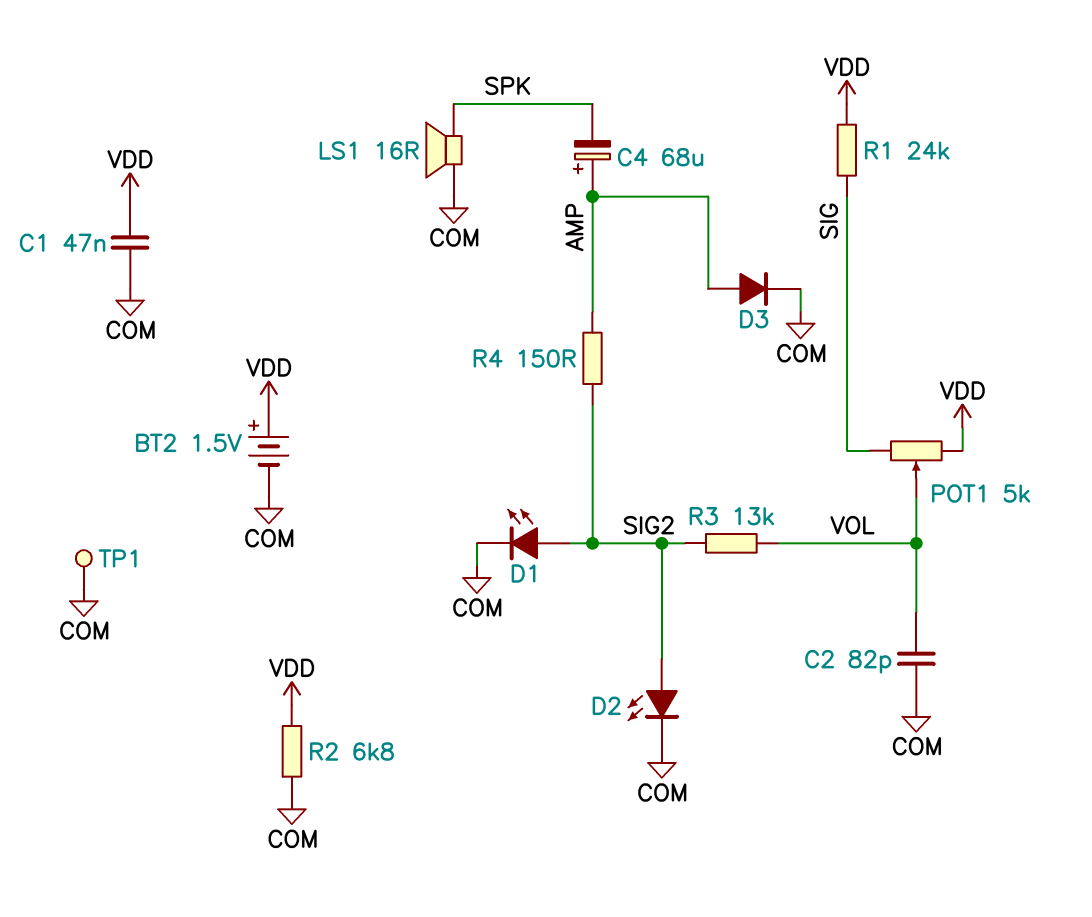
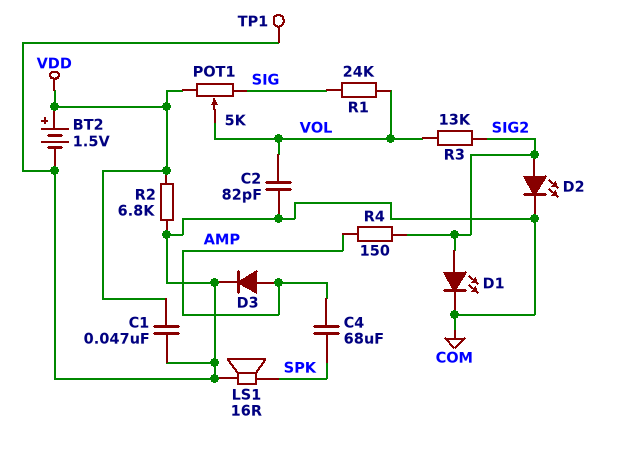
C4: 68uF (plus AMP, minus SPK) -> 68uF (AMP, SPK)
R1: 24k (SIG, VDD) -> 24k (SIG, VOL)

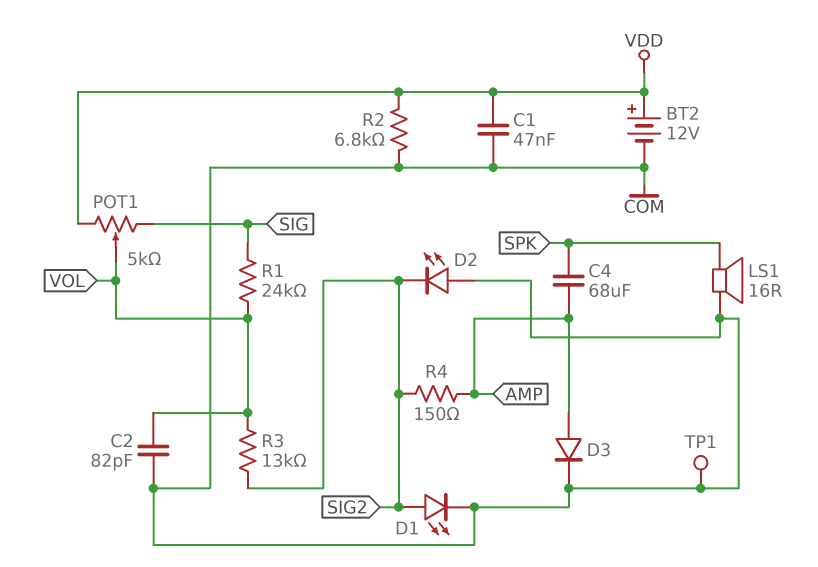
BT2: 1.5V (plus VDD, minus COM) -> 12V (plus VDD, minus COM)
D2: LED (A SIG2, K COM) -> LED (A COM, K SIG2)

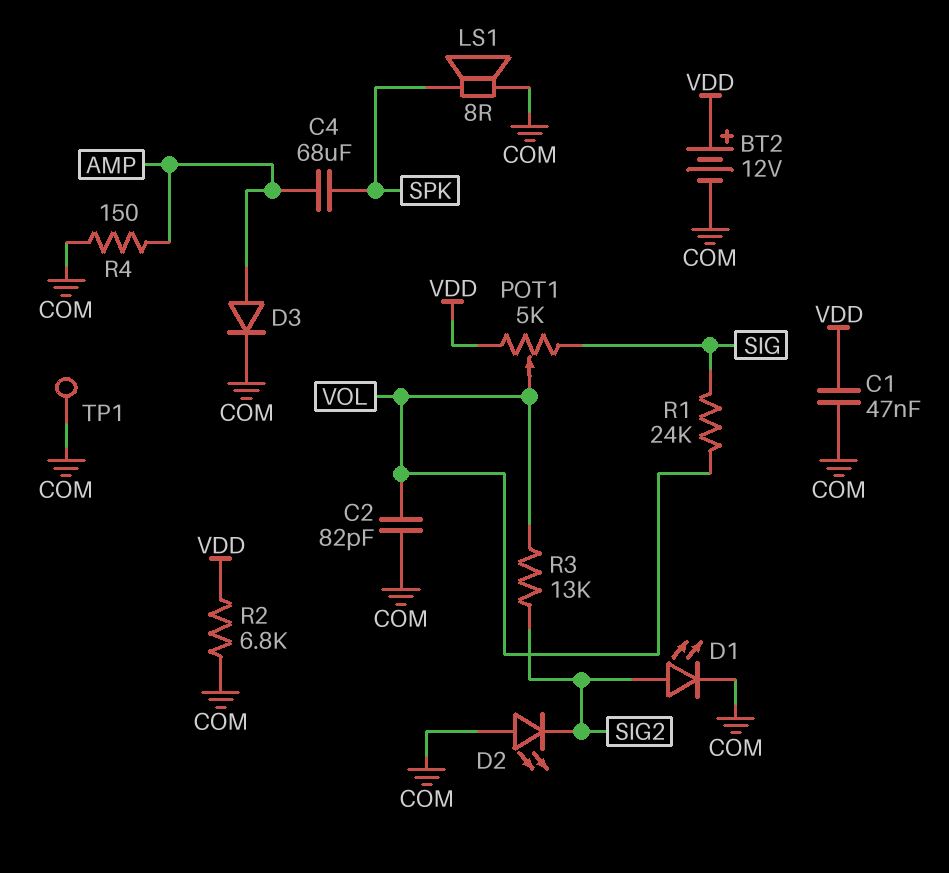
LS1: speaker 16R (COM, SPK) -> speaker 8R (COM, SPK)
R4: 150 (AMP, SIG2) -> 150 (AMP, COM)

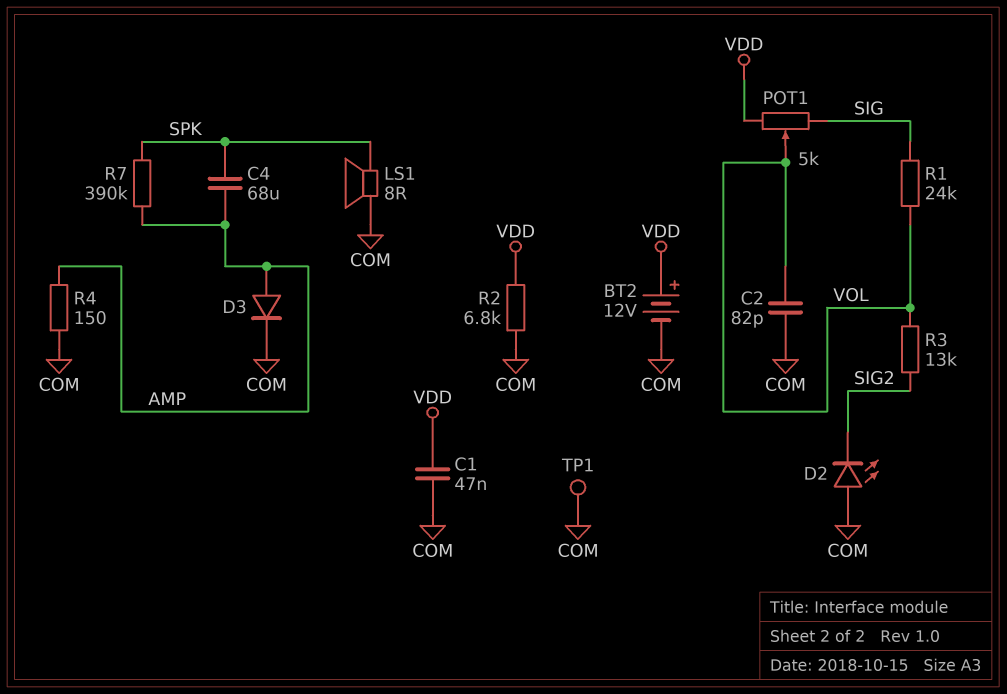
D1: LED (A SIG2, K COM) -> none
R7: none -> 390k (AMP, SPK)

